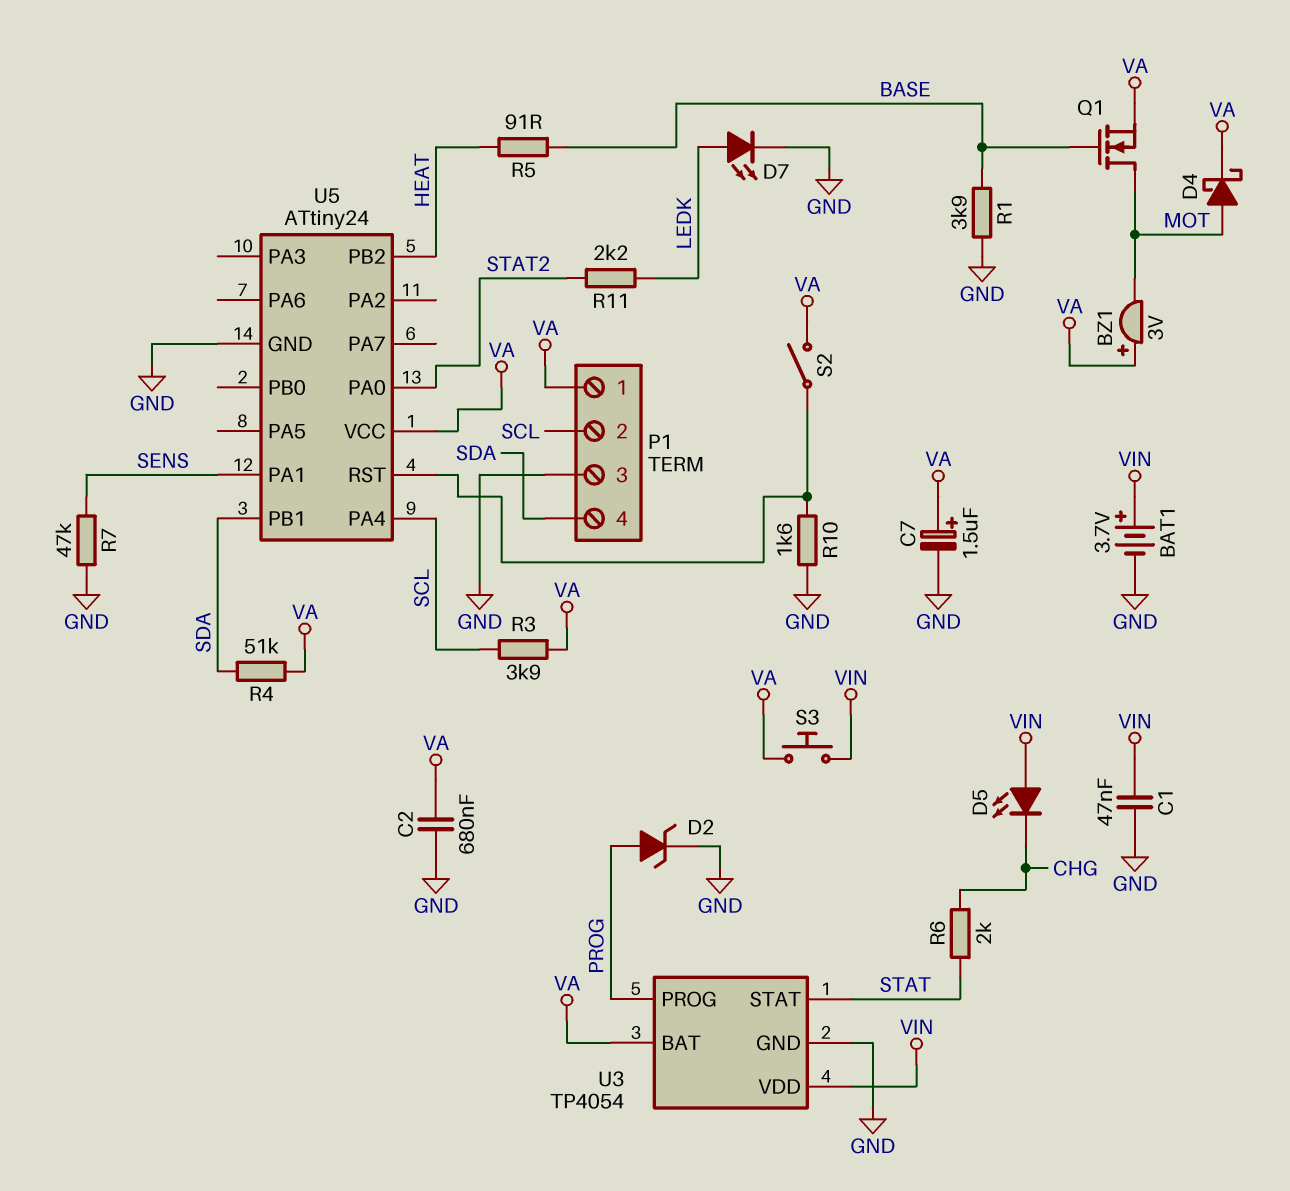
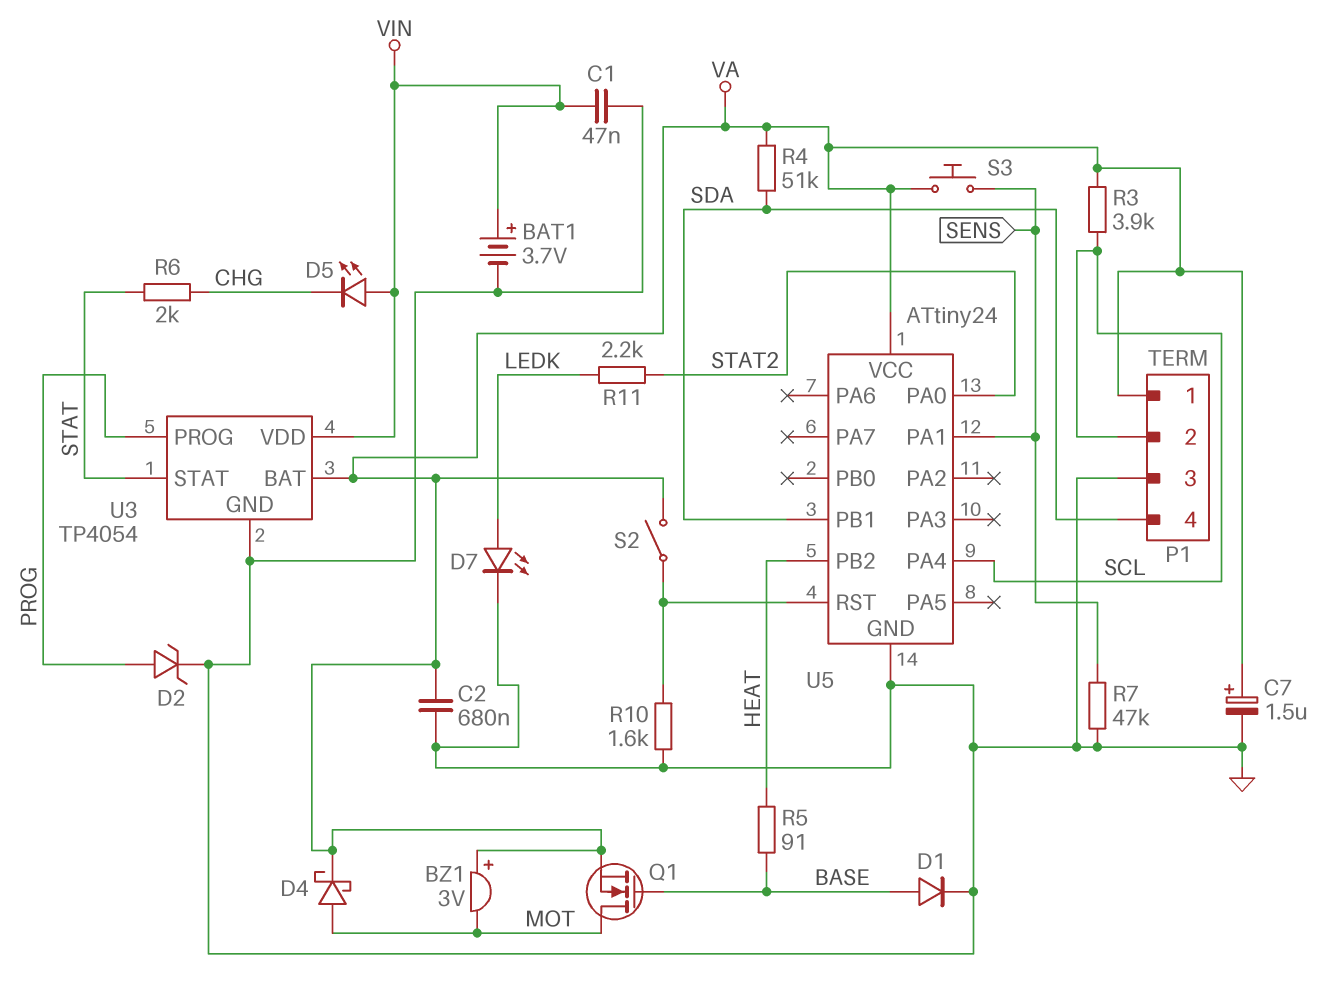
D1: none -> diode (A BASE, K GND)
R1: 3.9k (BASE, GND) -> none
S3: button (VA, VIN) -> button (SENS, VA)

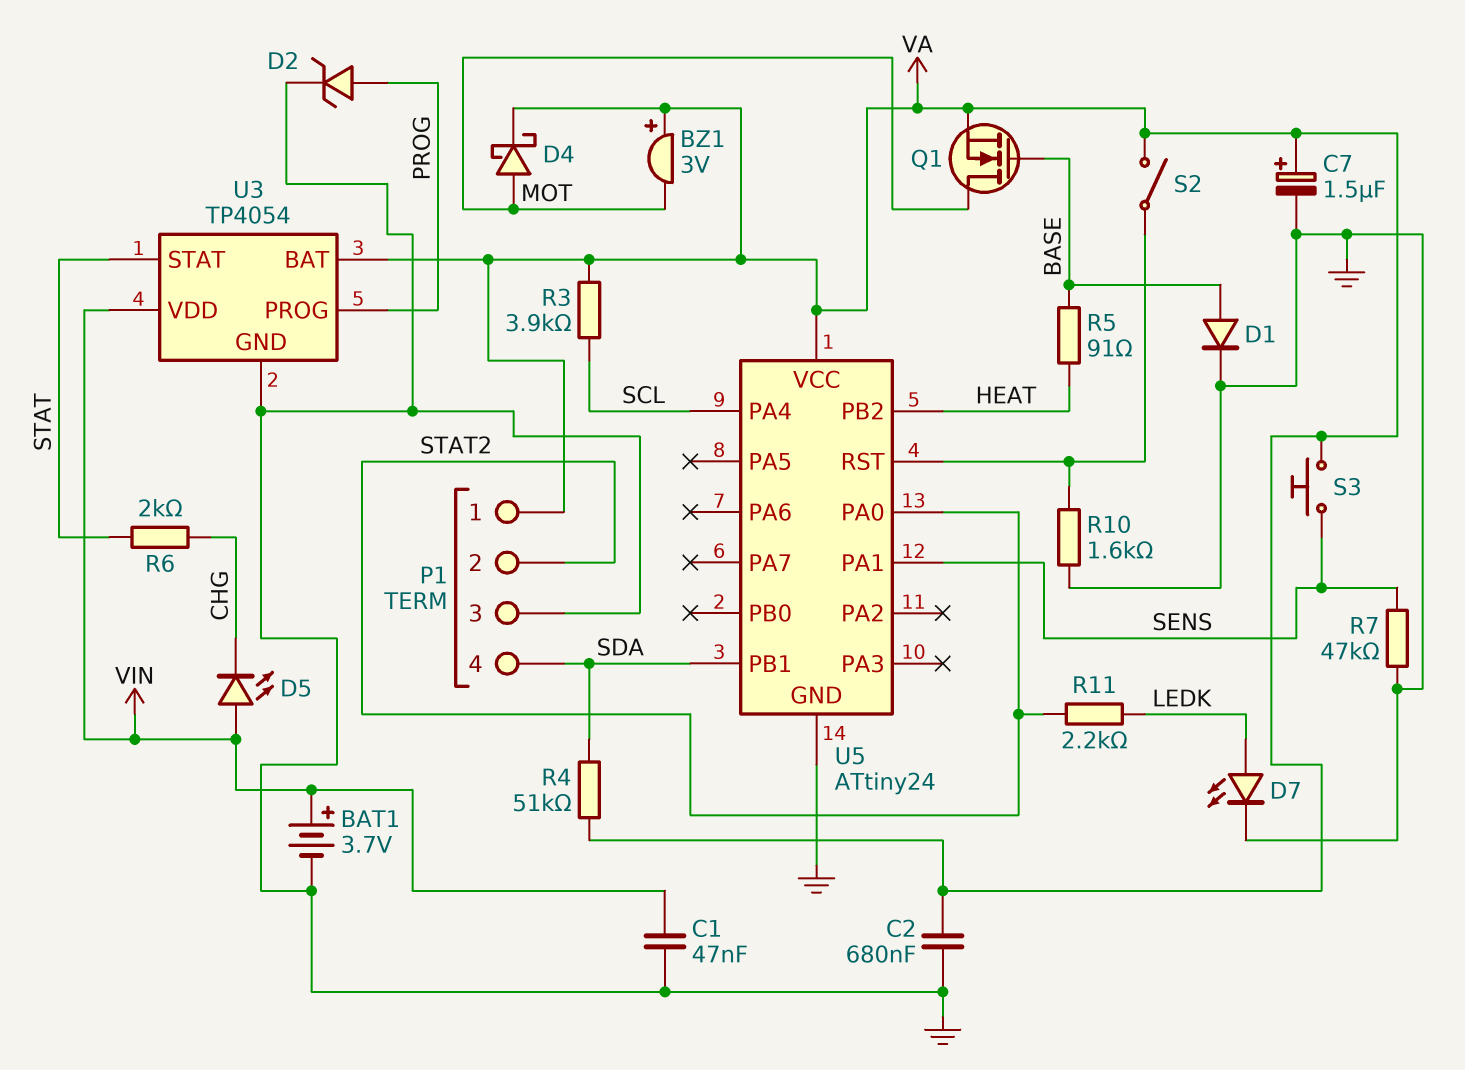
P1 pin 2: SCL -> STAT2

